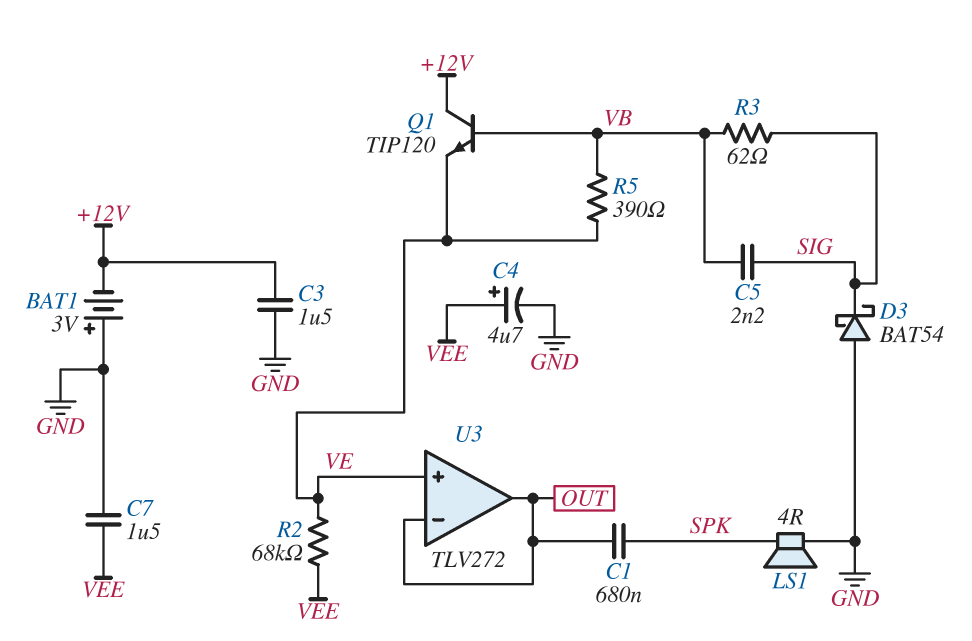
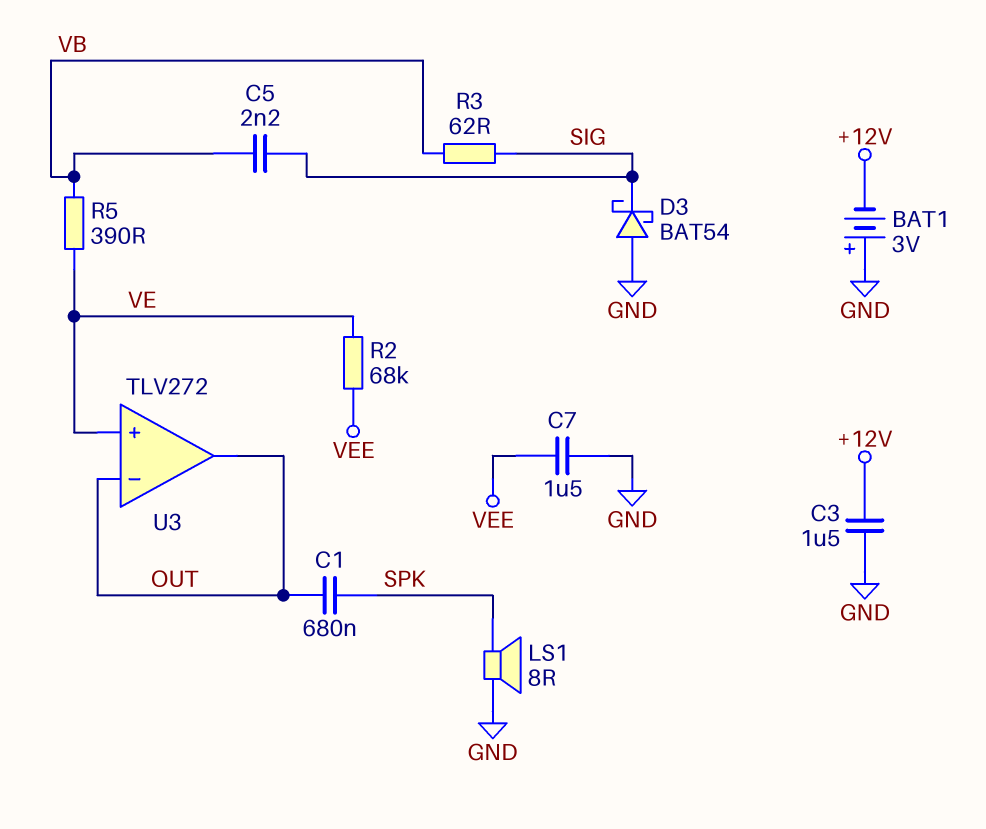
C4: 4.7uF (plus VEE, minus GND) -> none
LS1: speaker 4R (GND, SPK) -> speaker 8R (GND, SPK)
Q1: NPN TIP120 (B VB, C +12V, E VE) -> none

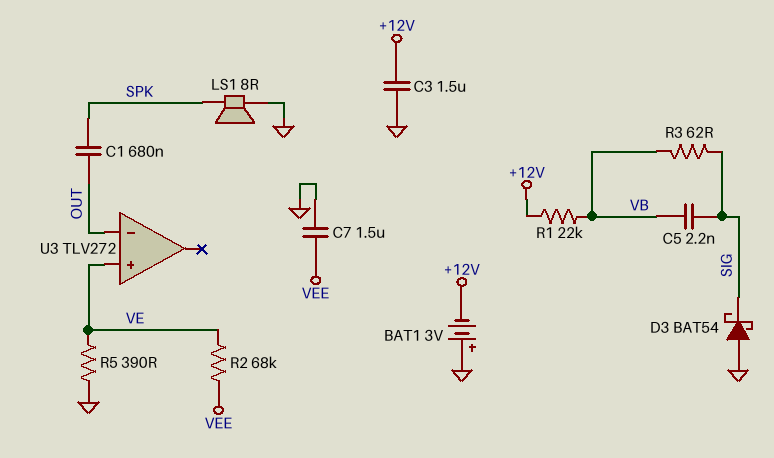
R1: none -> 22k (+12V, VB)
R5: 390 (VB, VE) -> 390 (GND, VE)
U3 pin out: OUT -> none

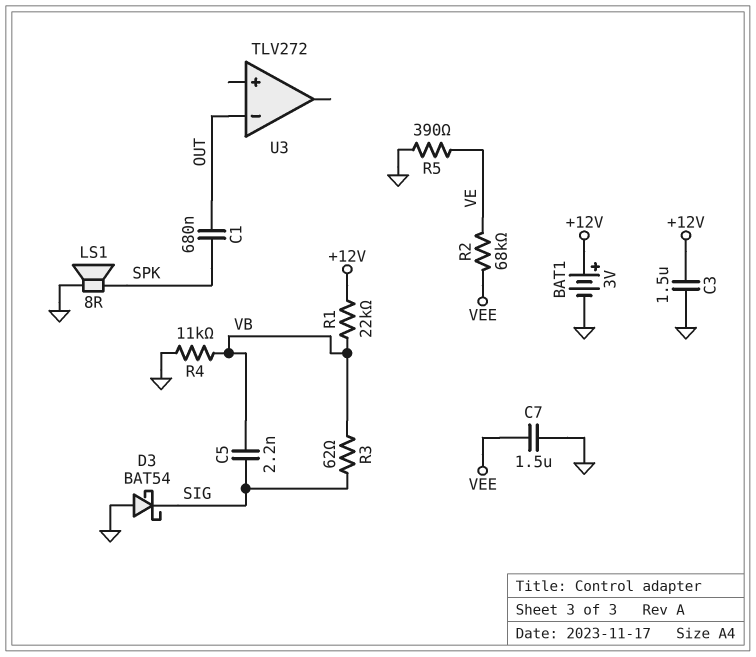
BAT1: 3V (plus GND, minus +12V) -> 3V (plus +12V, minus GND)
R4: none -> 11k (GND, VB)
U3 pin in+: VE -> none

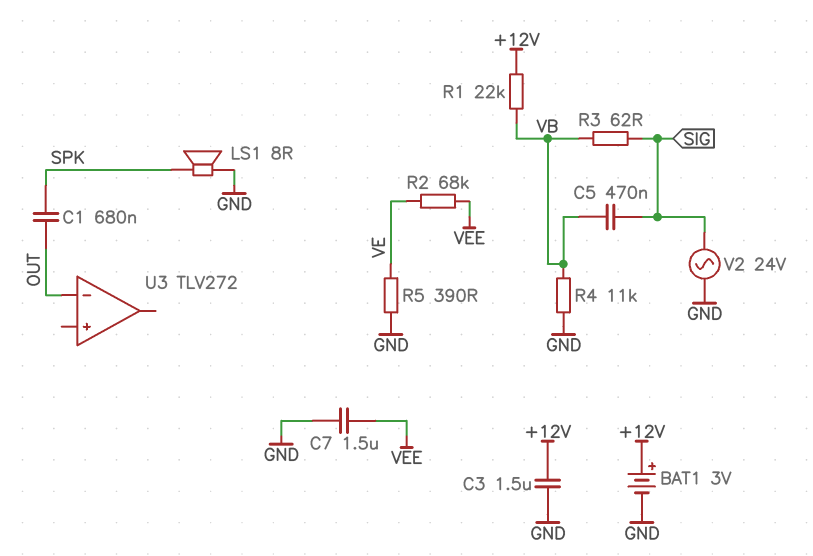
C5: 2.2nF (SIG, VB) -> 470nF (SIG, VB)
D3: schottky BAT54 (A GND, K SIG) -> none
V2: none -> AC 24V (GND, SIG)

